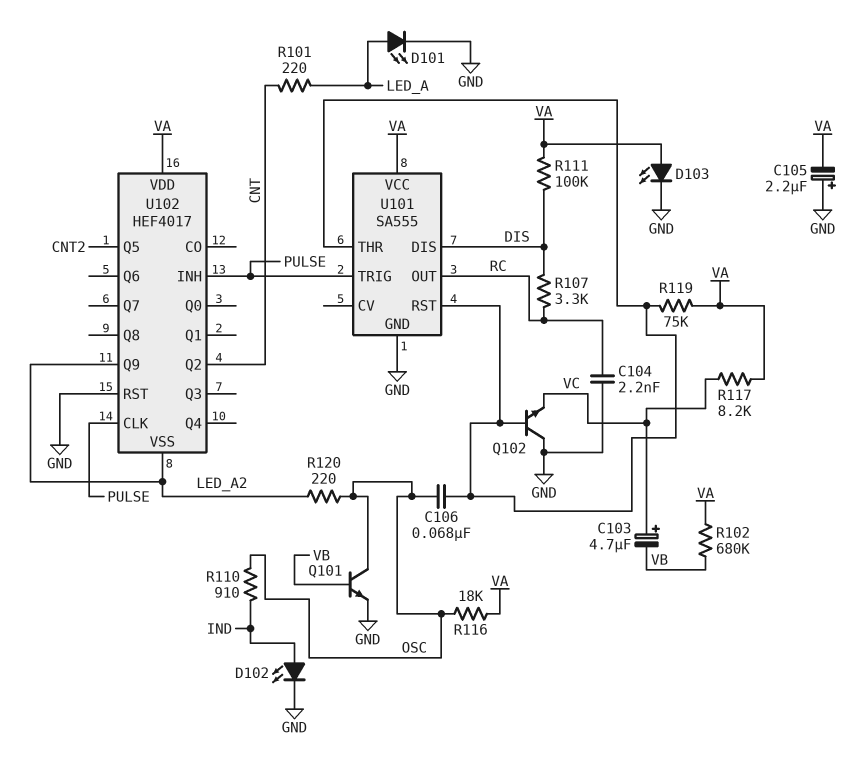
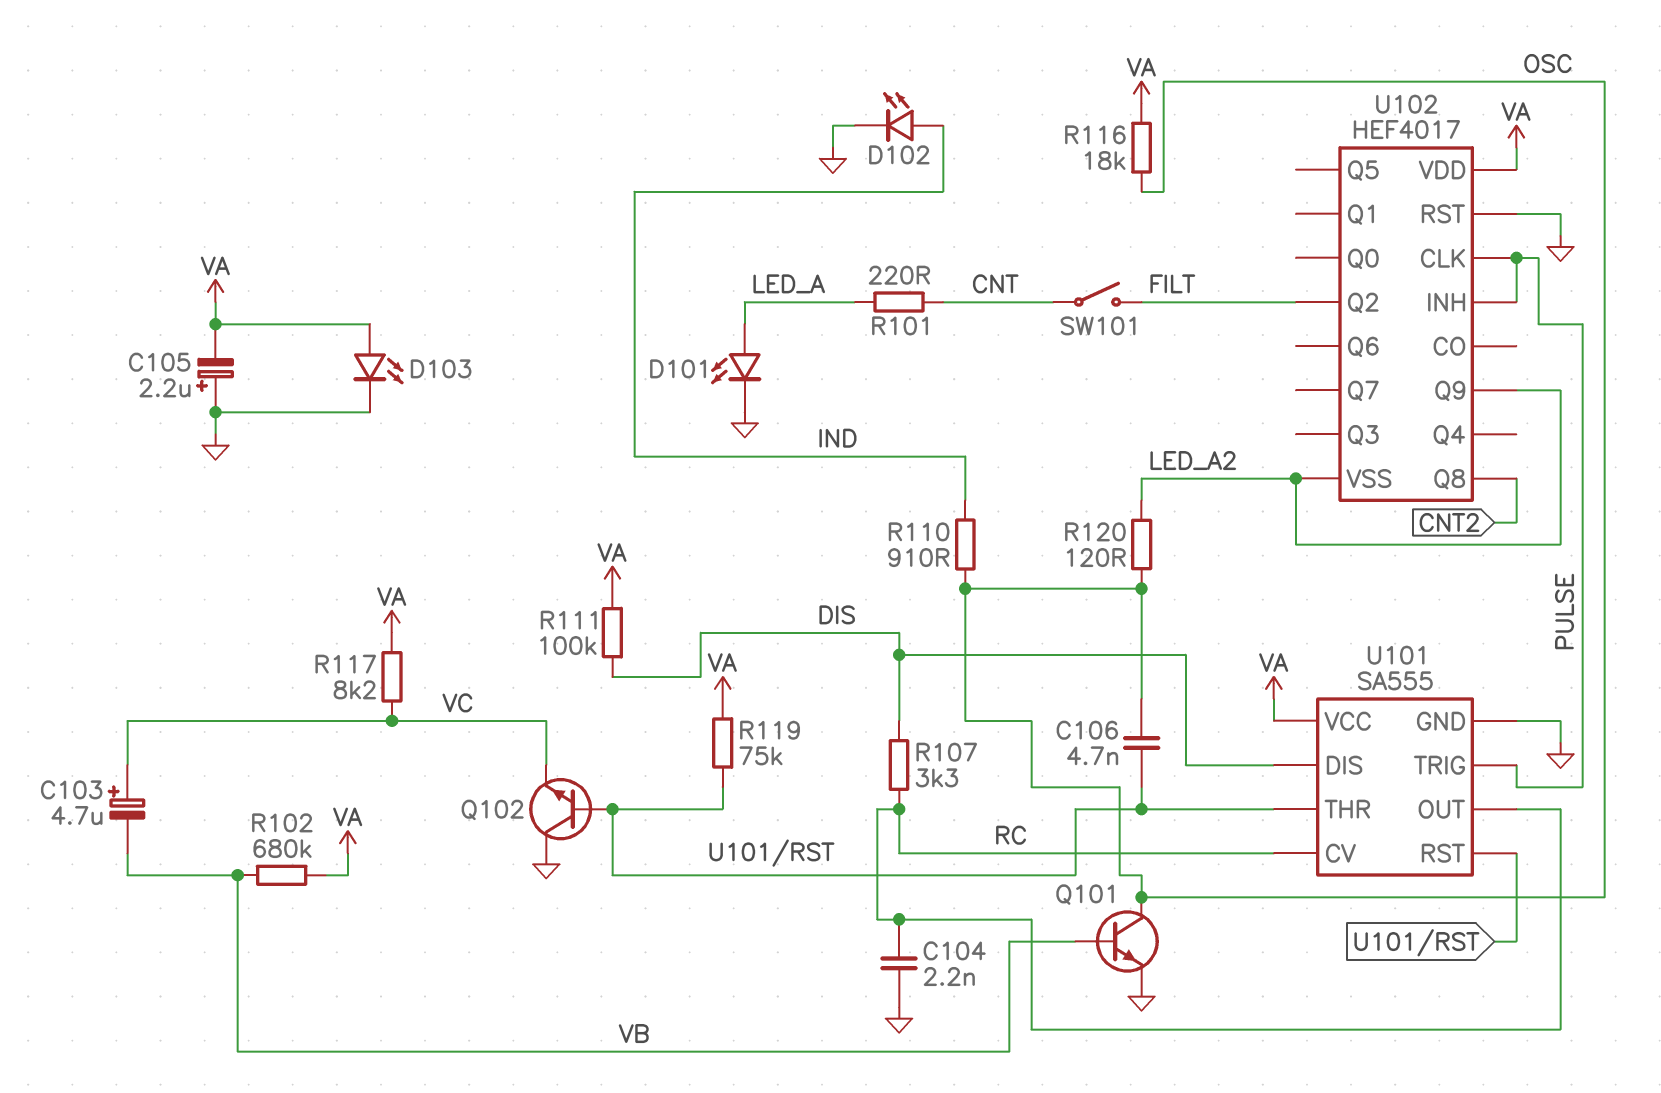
C106: 68nF (OSC, U101/RST) -> 4.7nF (OSC, U101/RST)
R120: 220 (LED_A2, OSC) -> 120 (LED_A2, OSC)
SW101: none -> switch (CNT, FILT)
U101 pin CV: none -> RC
U102 pin Q2: CNT -> FILT
U102 pin Q5: CNT2 -> none
U102 pin Q8: none -> CNT2

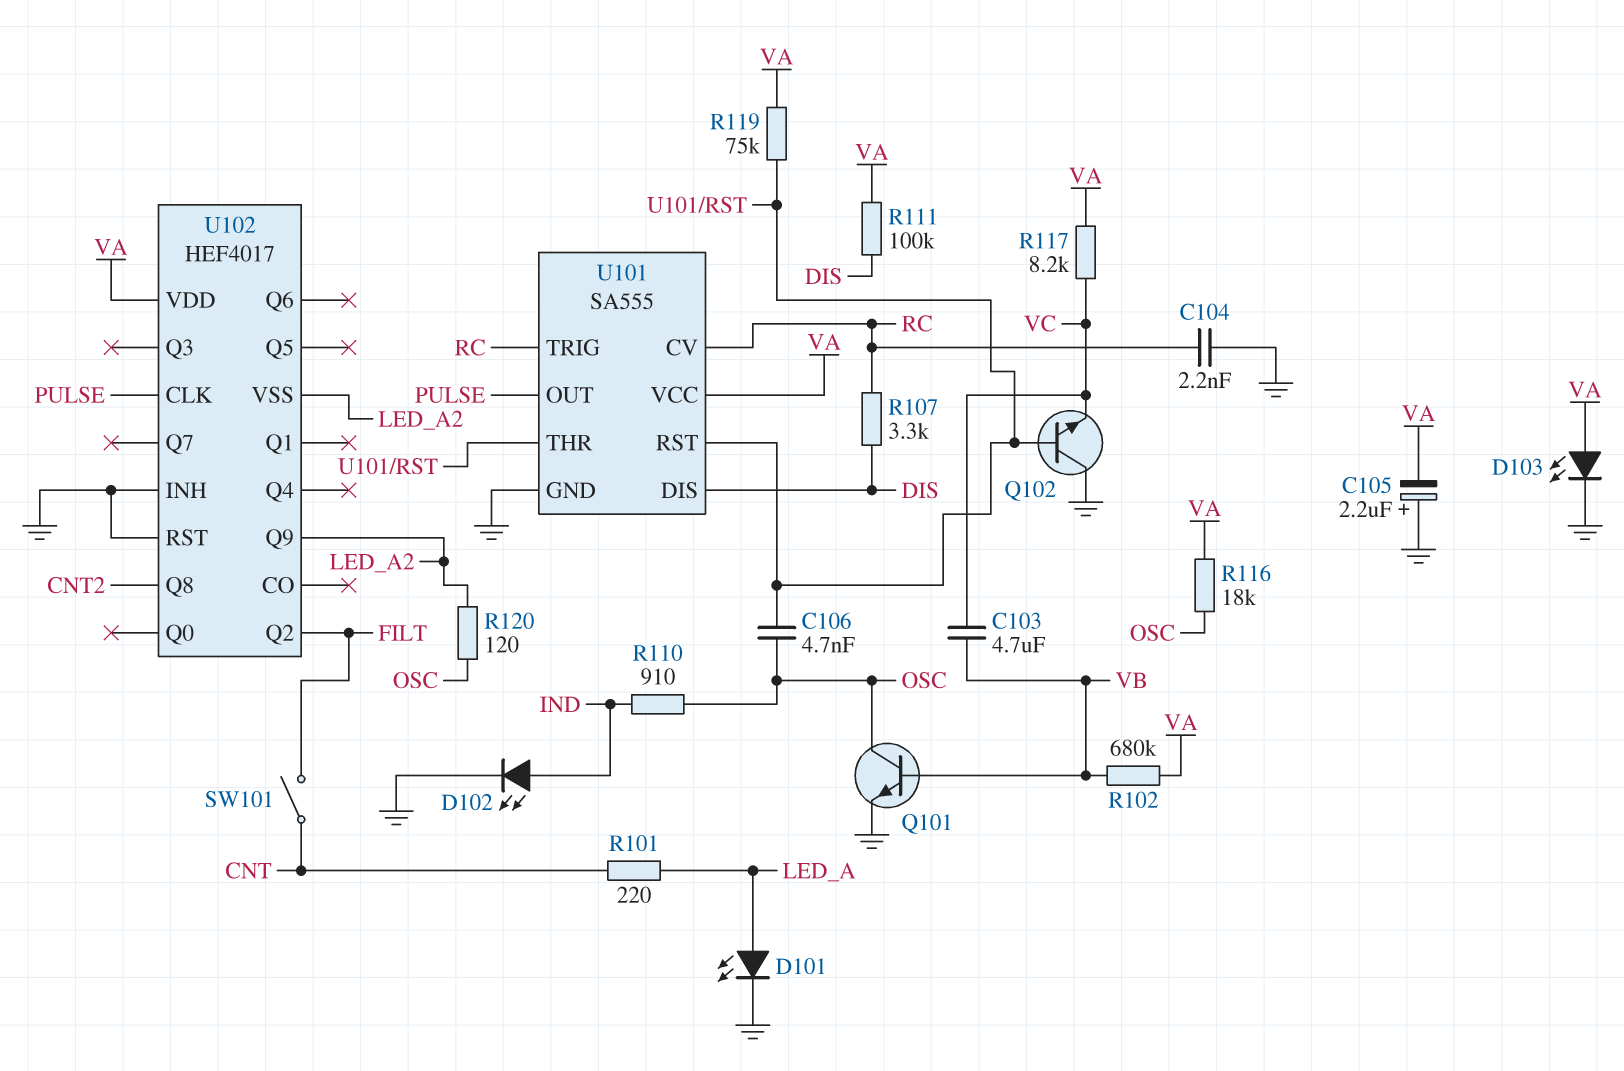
C103: 4.7uF (plus VC, minus VB) -> 4.7uF (VB, VC)
U101 pin OUT: RC -> PULSE
U101 pin TRIG: PULSE -> RC
U102 pin INH: PULSE -> GND

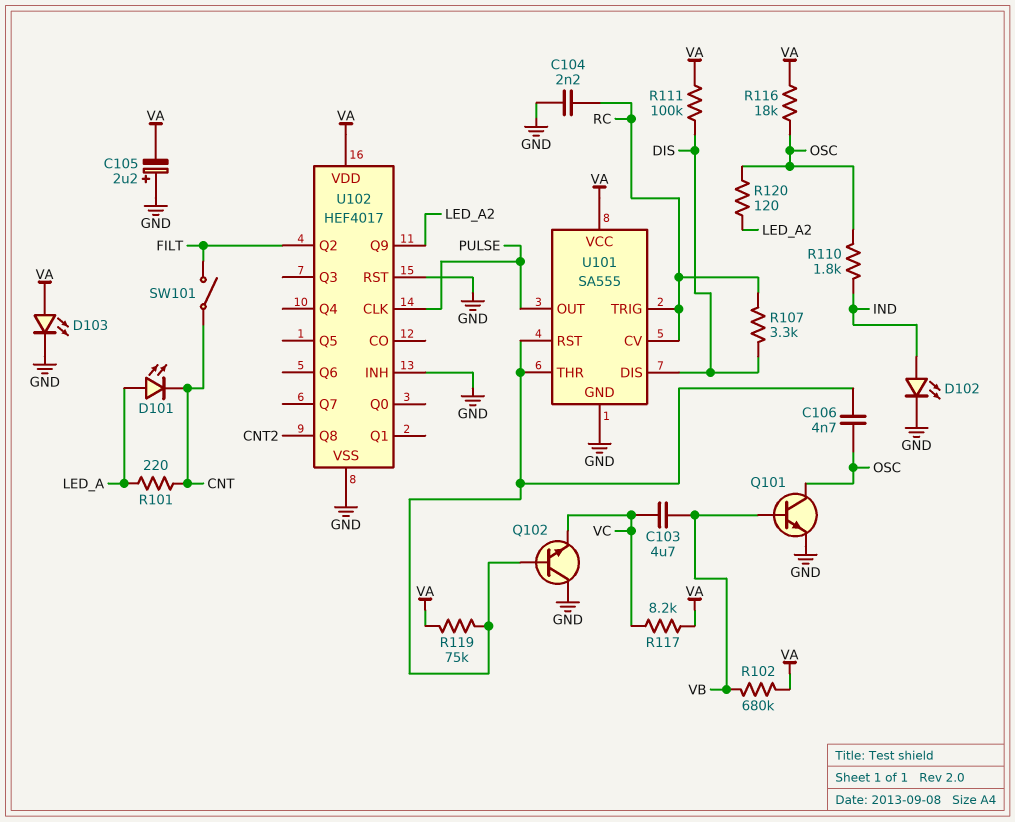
D101: LED (A LED_A, K GND) -> LED (A LED_A, K CNT)
R110: 910 (IND, OSC) -> 1.8k (IND, OSC)
U102 pin VSS: LED_A2 -> GND

